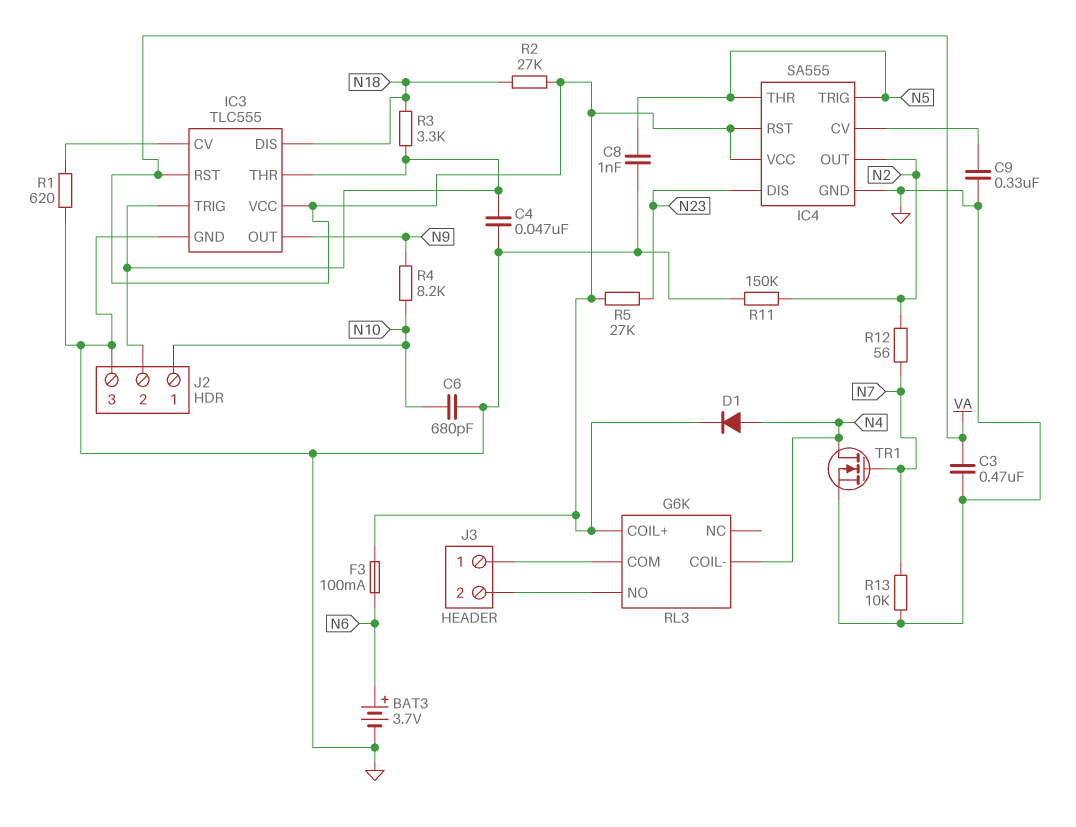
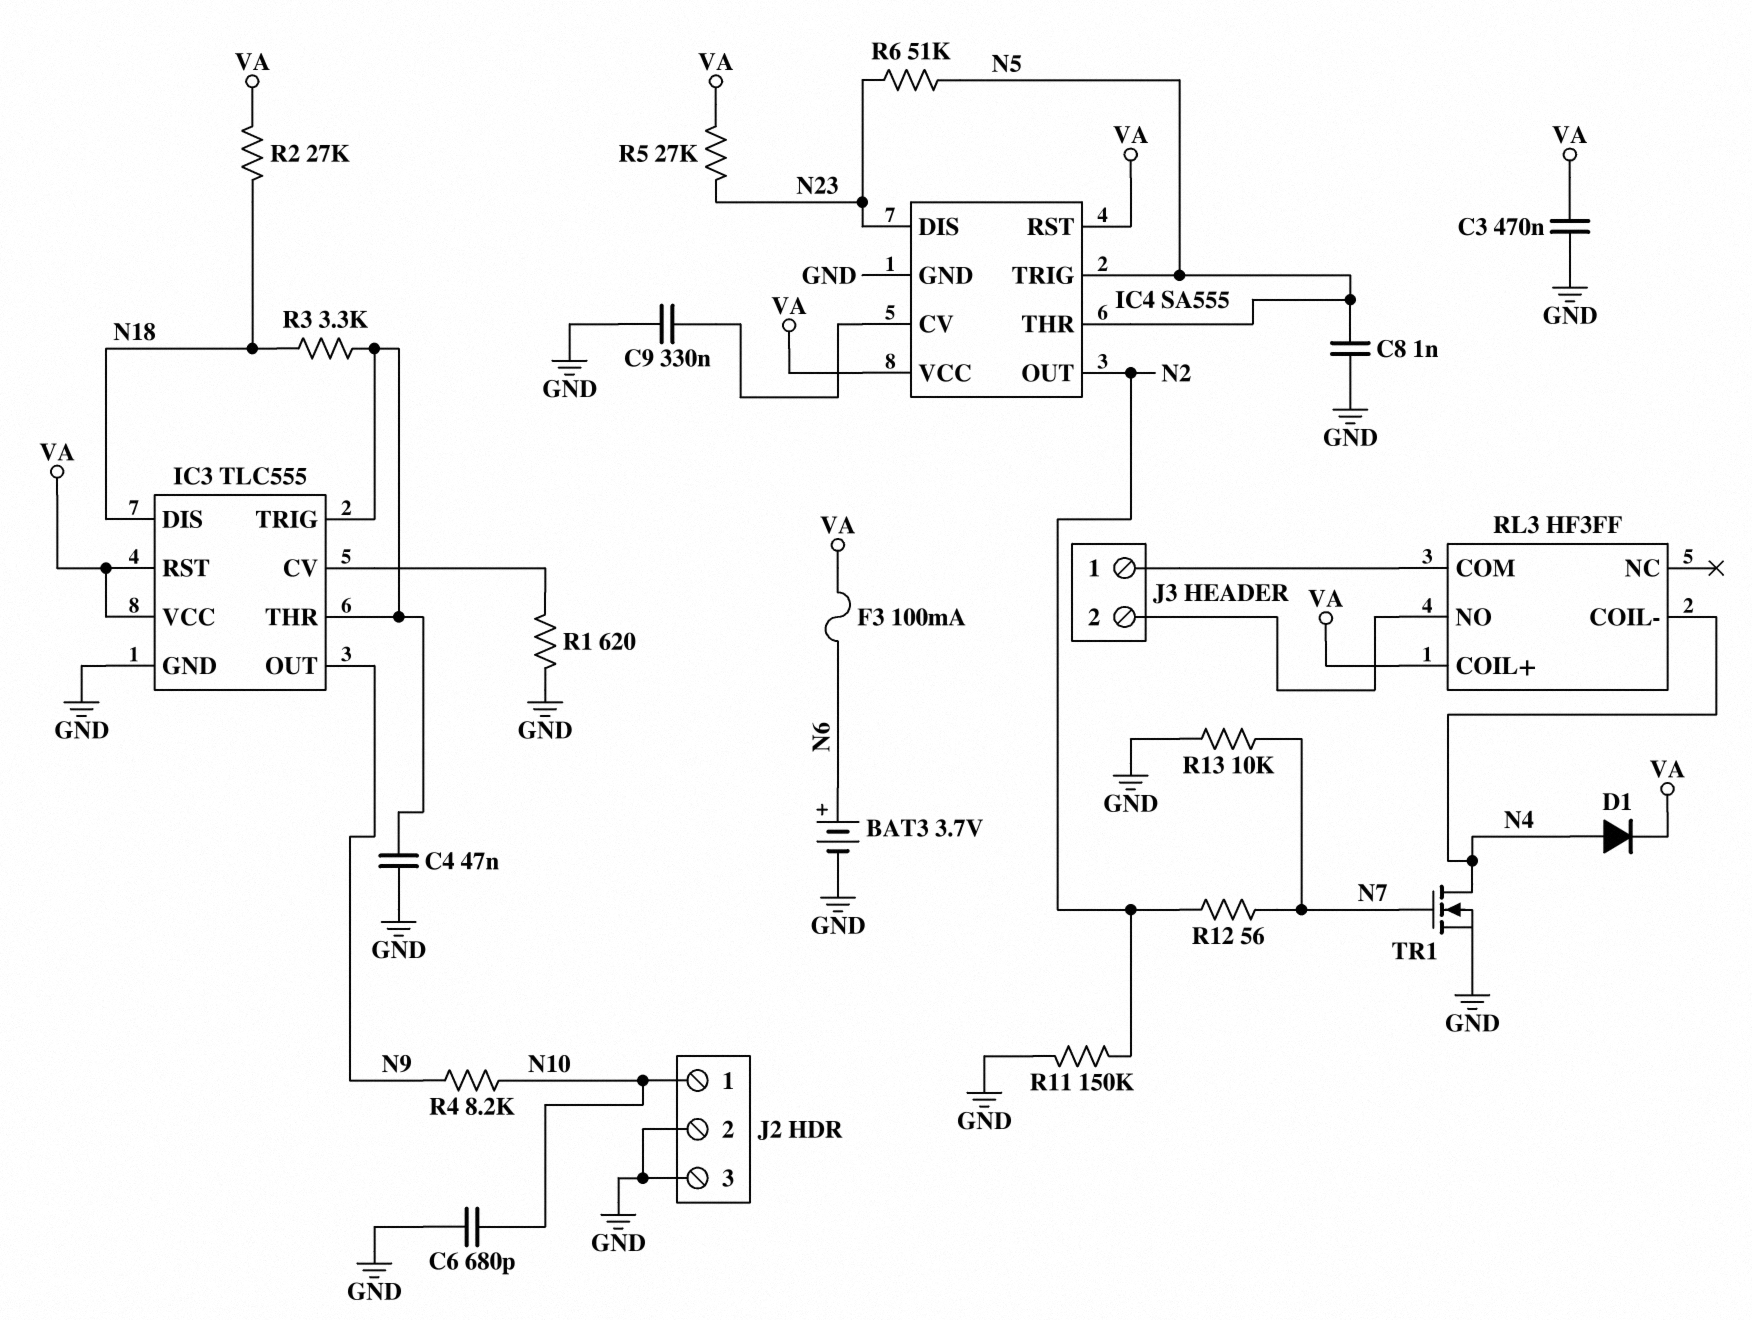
J2 pin 2: IC3/THR -> GND
R6: none -> 51k (N5, N23)
RL3: G6K -> HF3FF

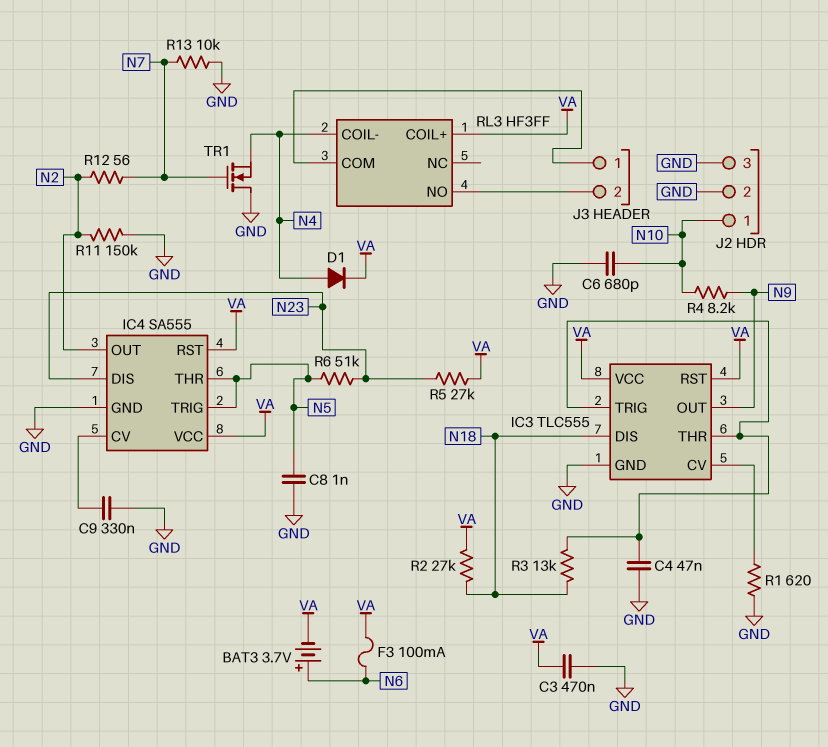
BAT3: 3.7V (plus N6, minus GND) -> 3.7V (plus N6, minus VA)
R3: 3.3k (IC3/THR, N18) -> 13k (IC3/THR, N18)
TR1: NMOS (G N7, D N4, S GND) -> NMOS (G N7, D GND, S N4)

